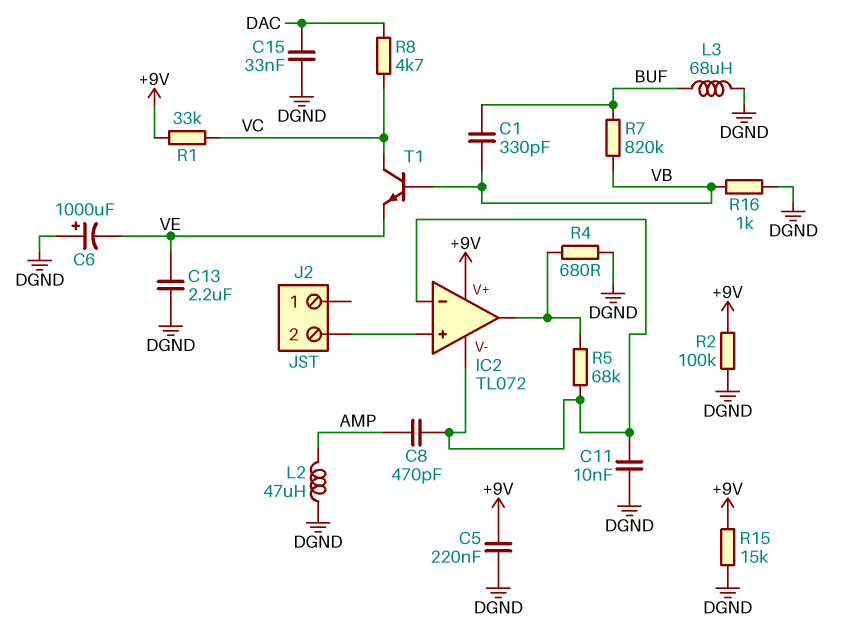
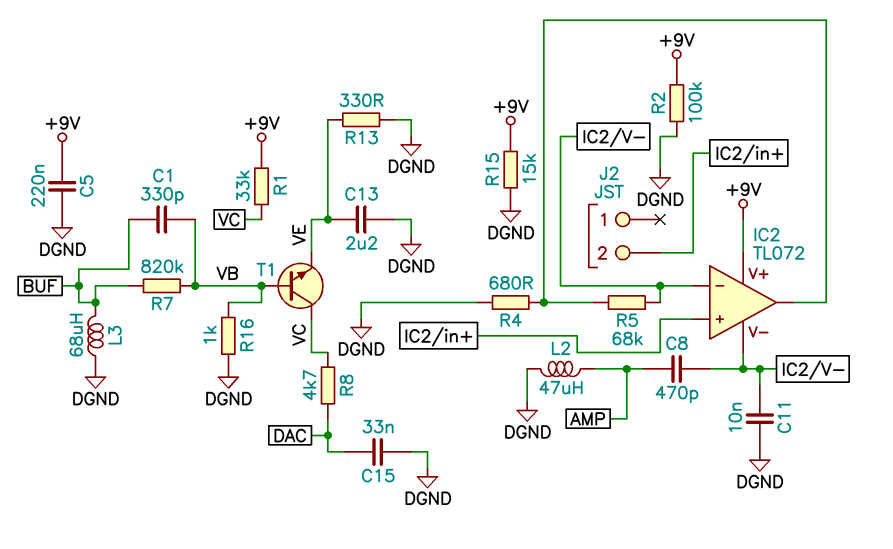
C6: 1000uF (plus DGND, minus VE) -> none
R13: none -> 330 (DGND, VE)

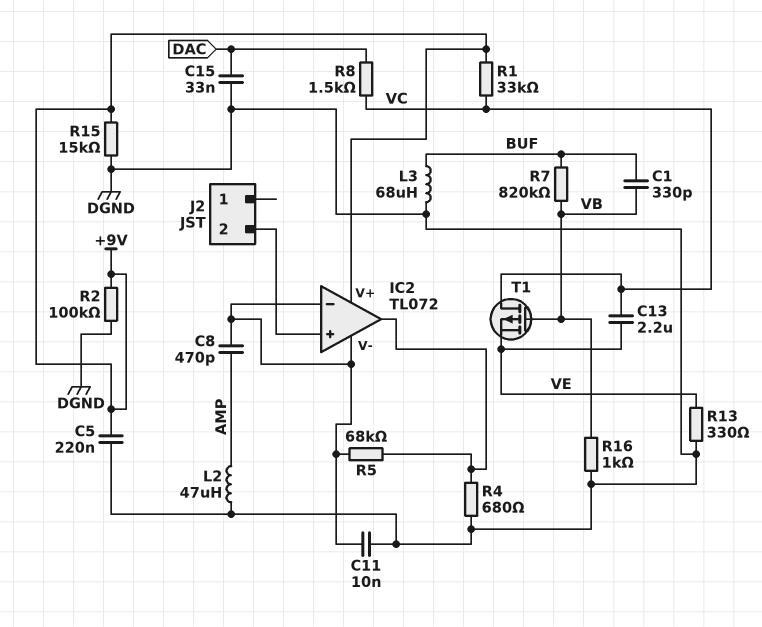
C13: 2.2uF (DGND, VE) -> 2.2uF (VC, VE)
R8: 4.7k (DAC, VC) -> 1.5k (DAC, VC)
T1: NPN (B VB, C VC, E VE) -> PMOS (G VB, D VC, S VE)

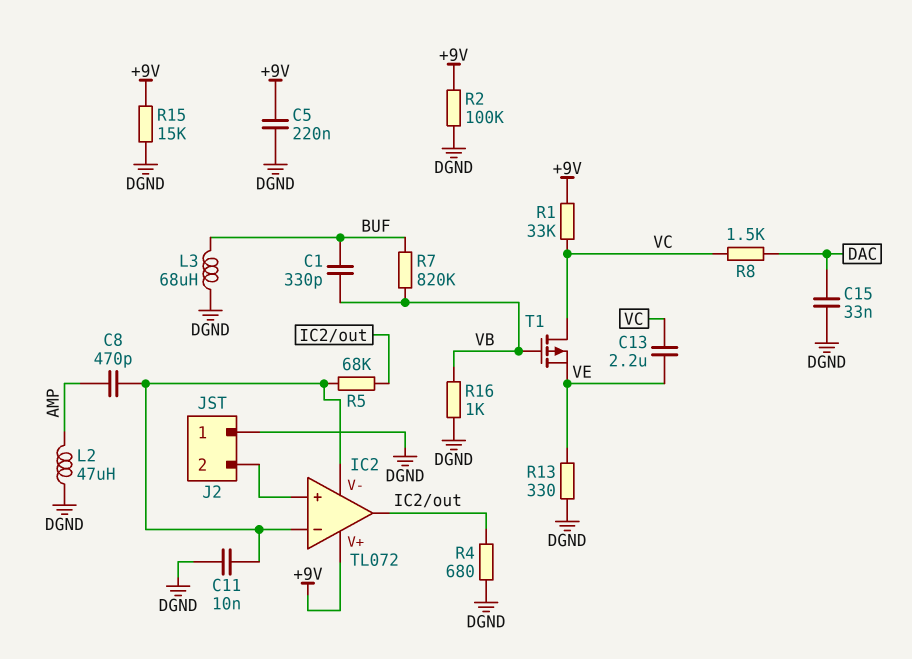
J2 pin 1: none -> DGND

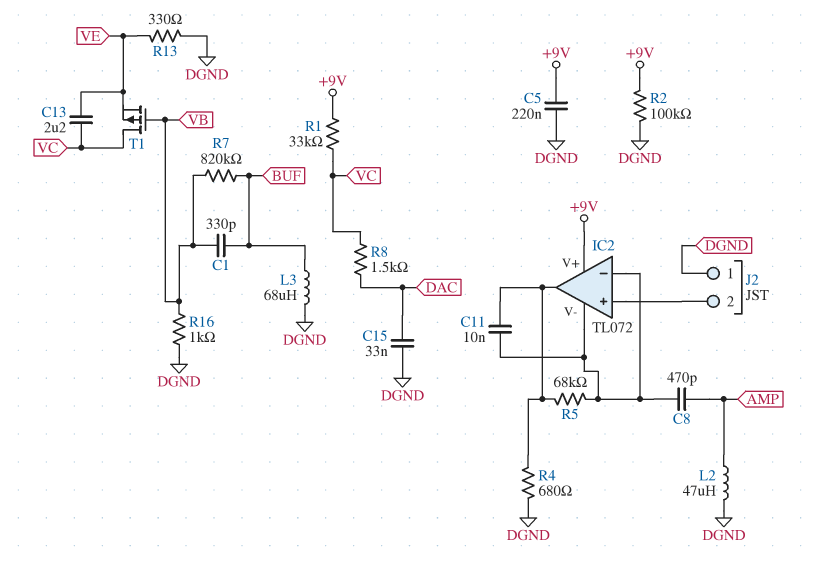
C11: 10nF (DGND, IC2/V-) -> 10nF (IC2/V-, IC2/out)
R15: 15k (+9V, DGND) -> none

